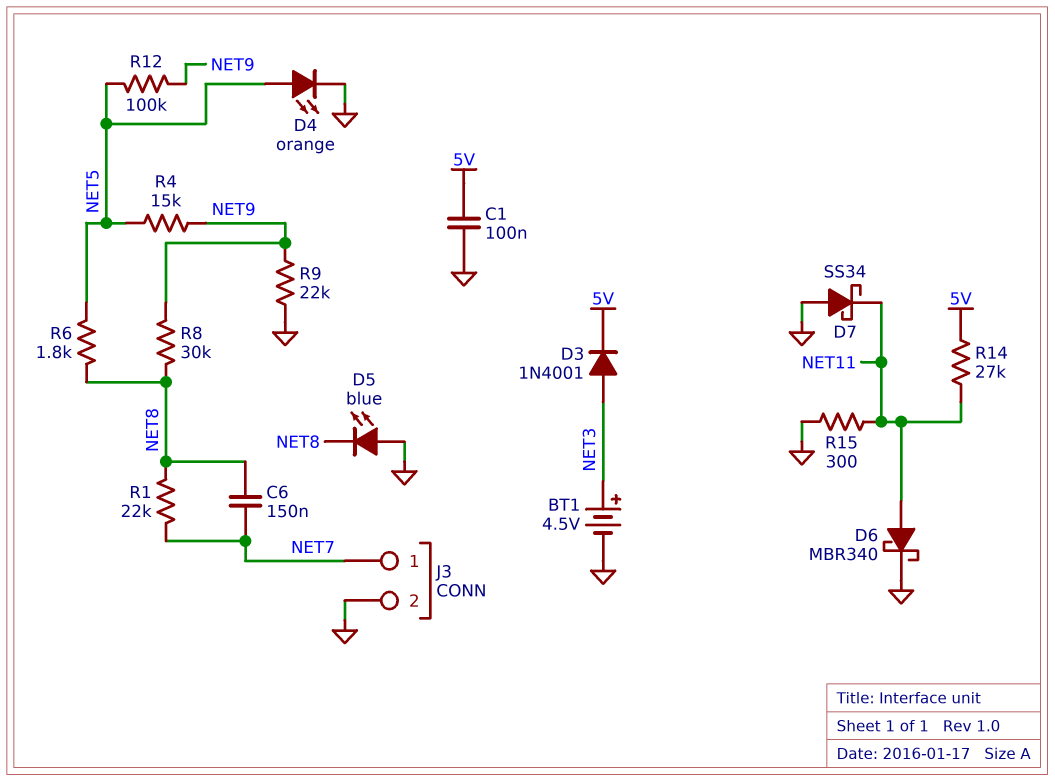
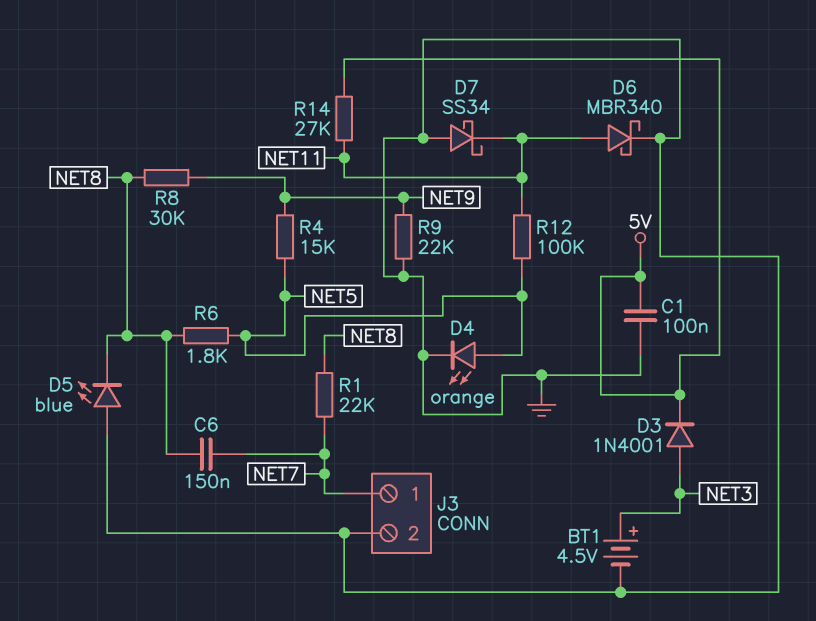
R12: 100k (NET5, NET9) -> 100k (NET5, NET11)
R15: 300 (GND, NET11) -> none

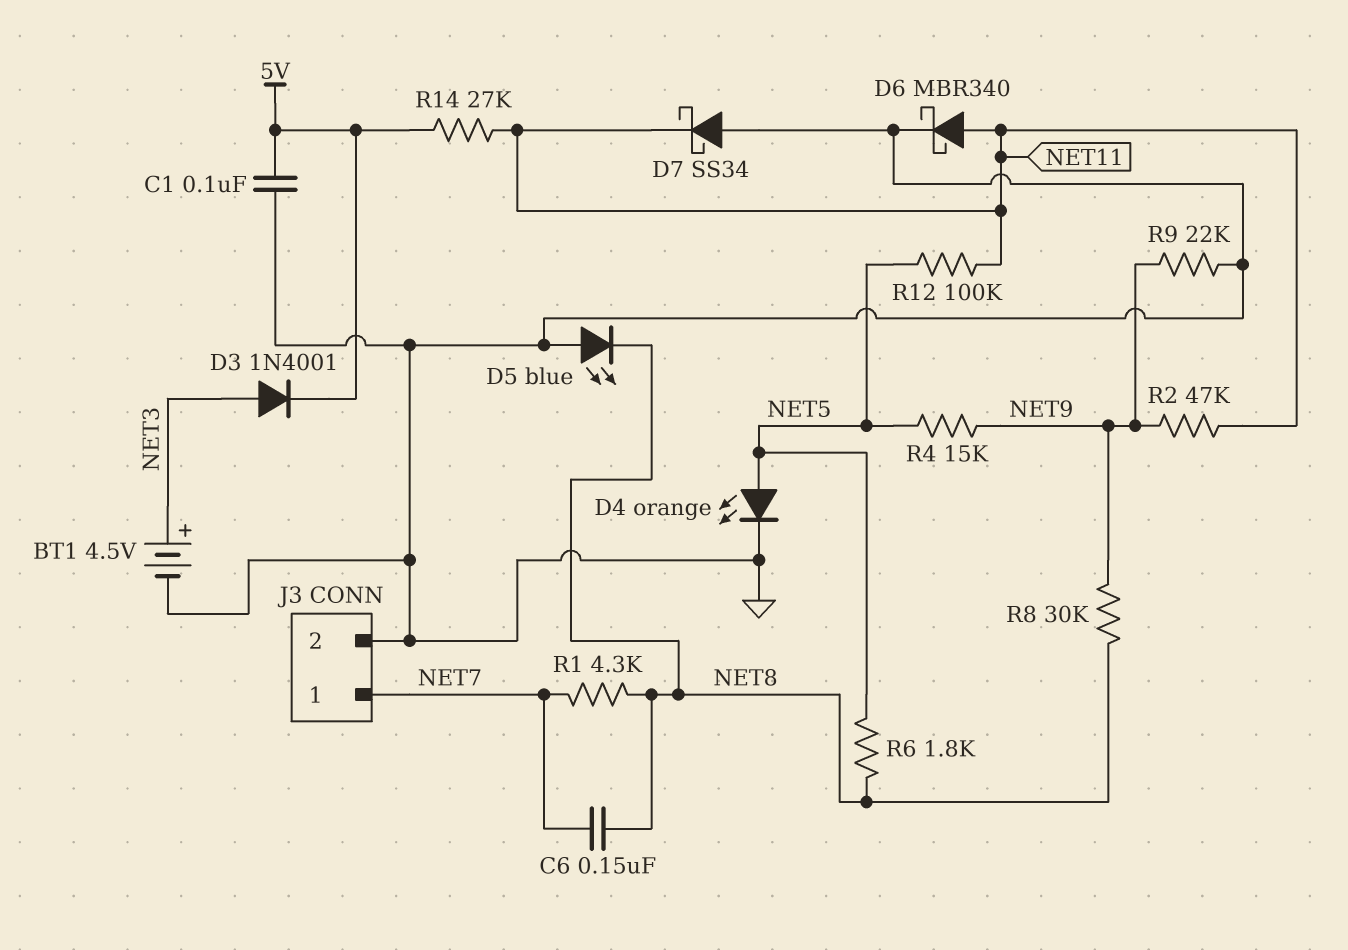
R1: 22k (NET7, NET8) -> 4.3k (NET7, NET8)
R2: none -> 47k (NET9, NET11)

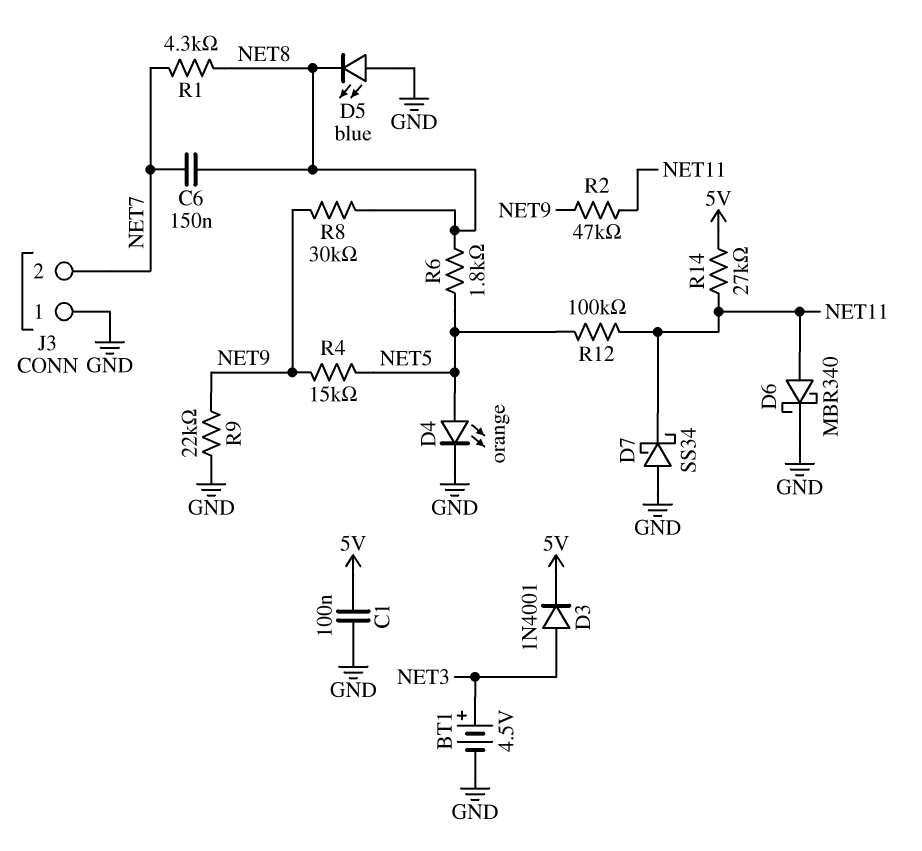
J3 pin 1: NET7 -> GND
J3 pin 2: GND -> NET7

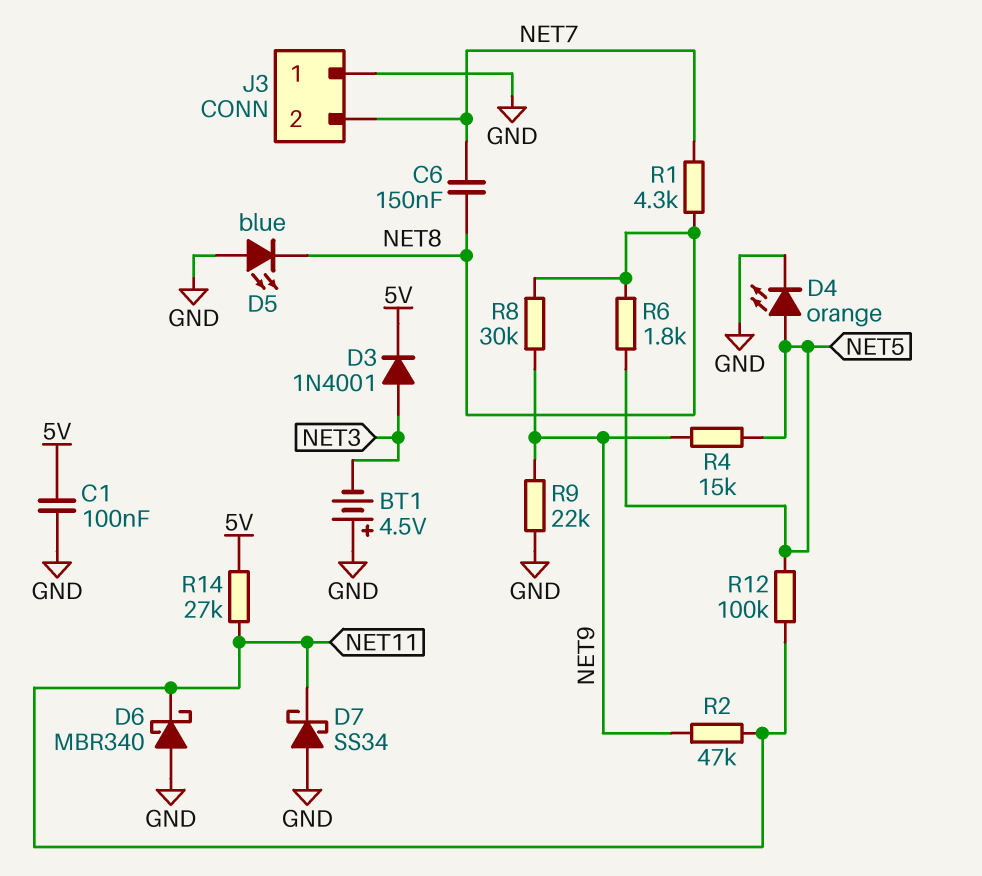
BT1: 4.5V (plus NET3, minus GND) -> 4.5V (plus GND, minus NET3)
D6: schottky MBR340 (A NET11, K GND) -> schottky MBR340 (A GND, K NET11)

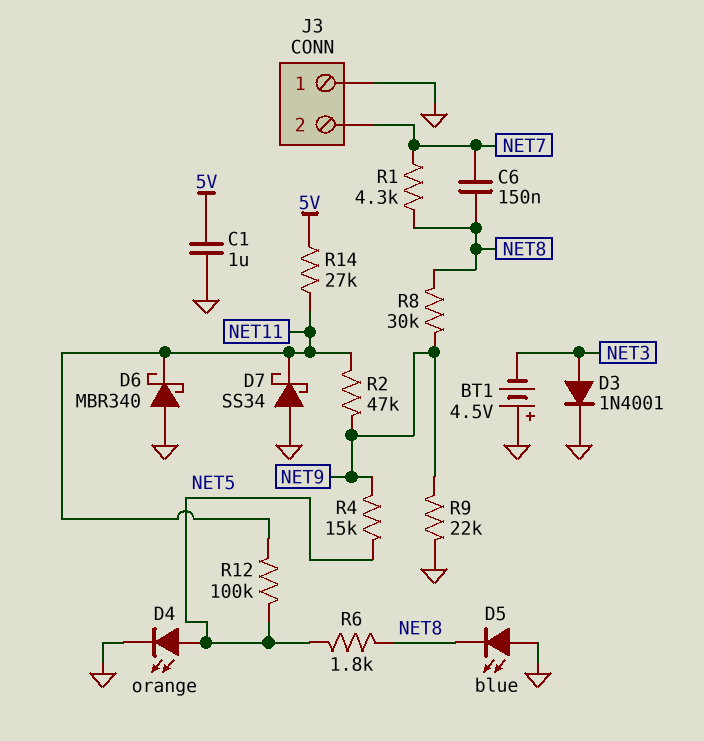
C1: 100nF (5V, GND) -> 1uF (5V, GND)
D3: diode 1N4001 (A NET3, K 5V) -> diode 1N4001 (A NET3, K GND)

